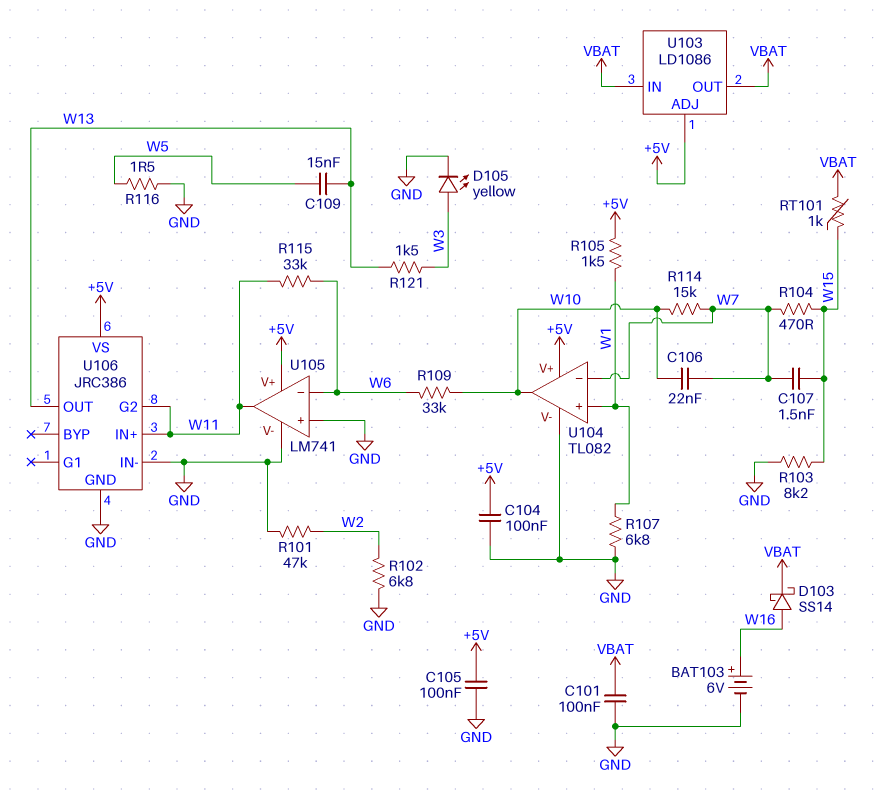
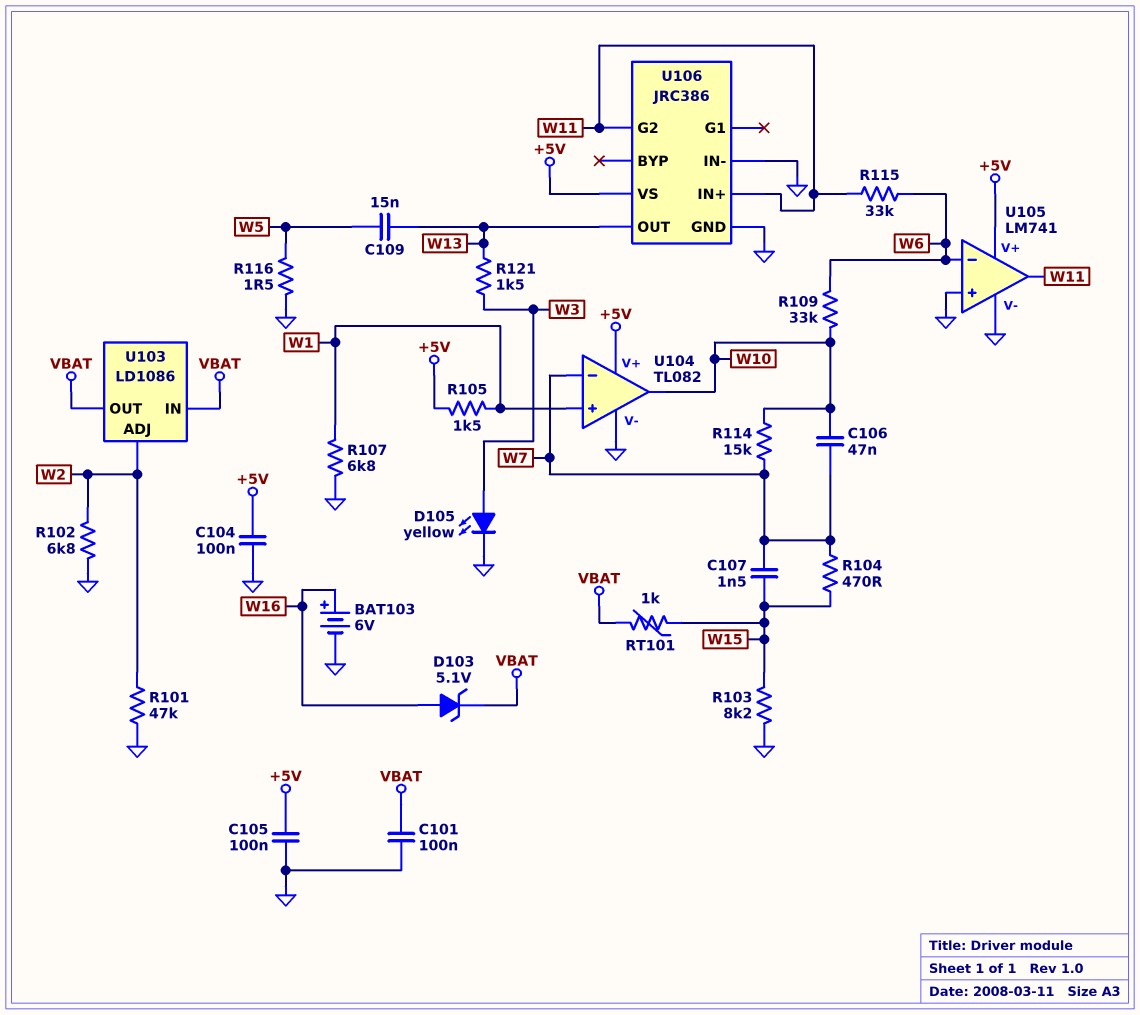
C106: 22nF (W7, W10) -> 47nF (W7, W10)
D103: schottky SS14 (A W16, K VBAT) -> zener 5.1V (A W16, K VBAT)
U103 pin ADJ: +5V -> W2

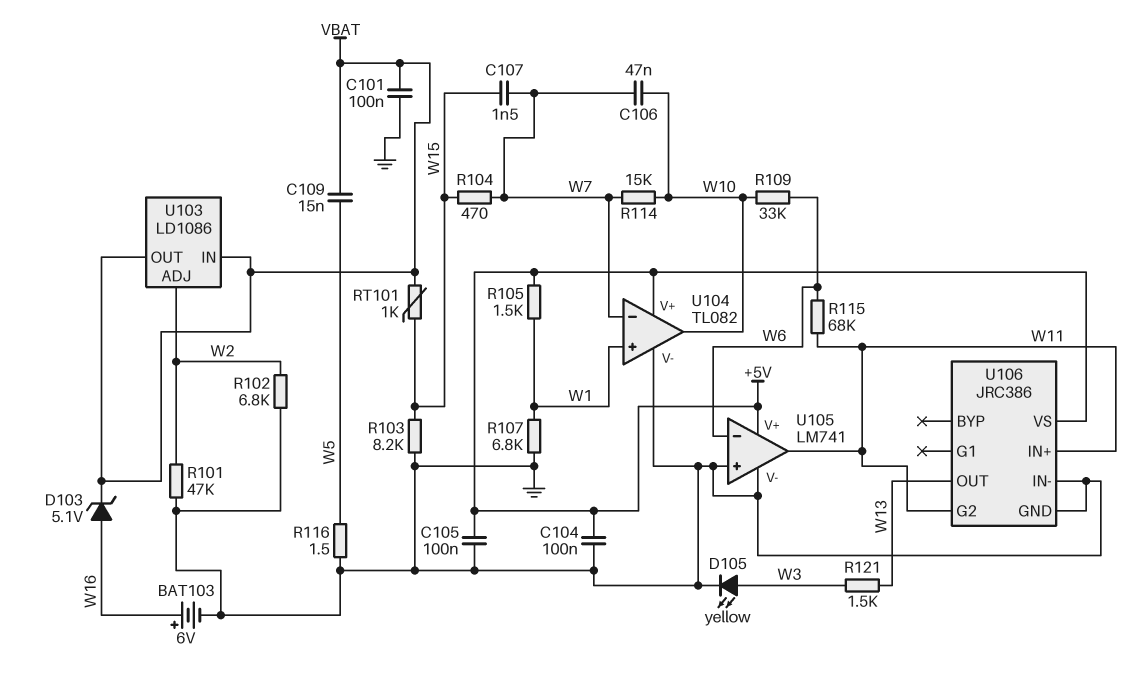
C109: 15nF (W5, W13) -> 15nF (VBAT, W5)
R115: 33k (W6, W11) -> 68k (W6, W11)

